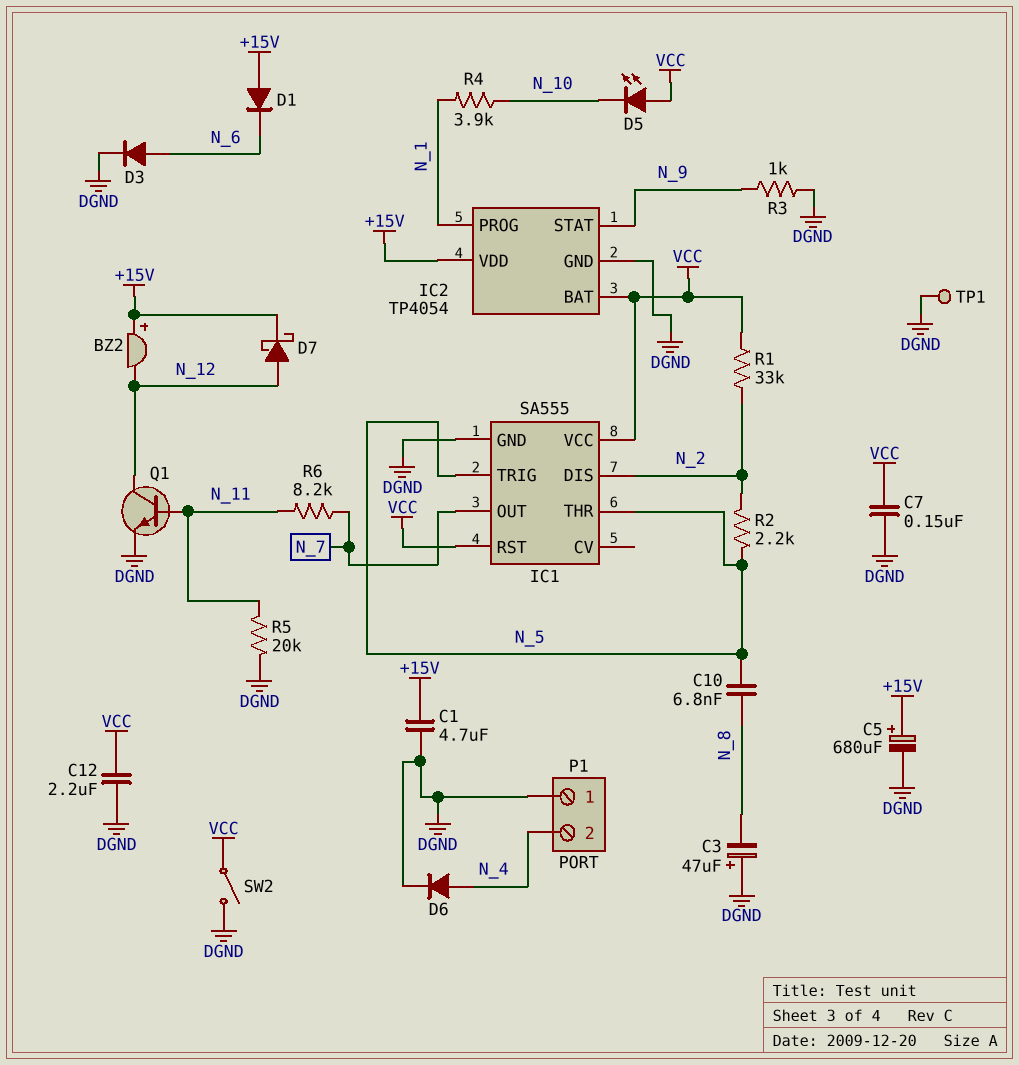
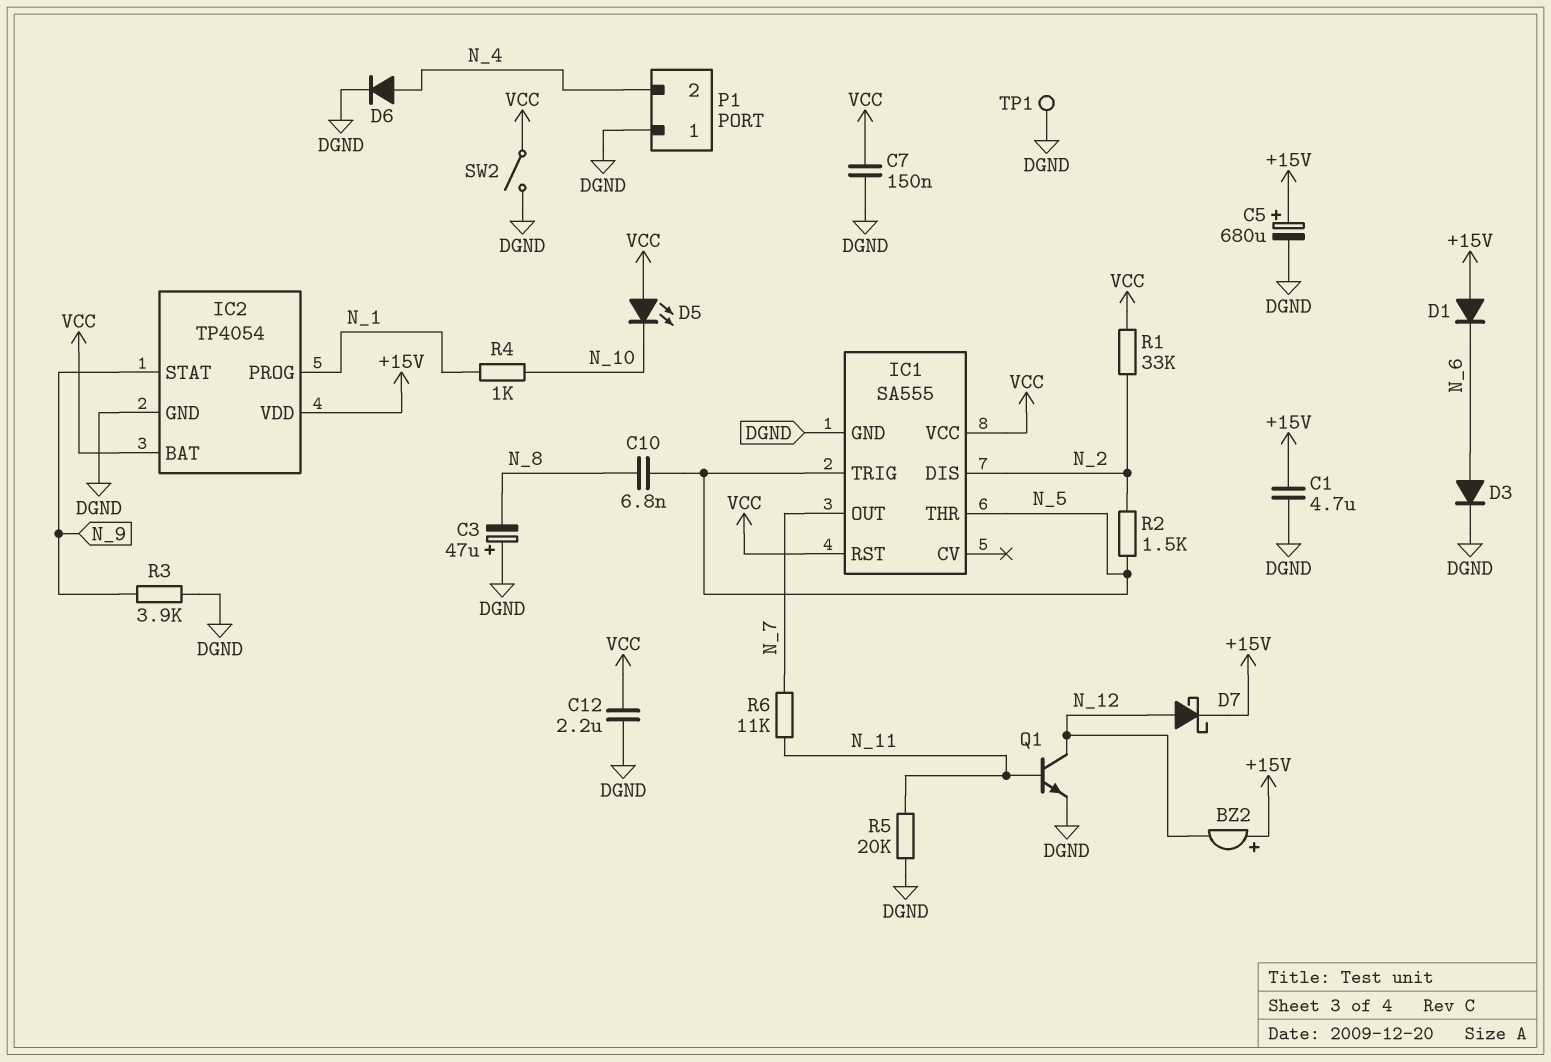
R2: 2.2k (N_2, N_5) -> 1.5k (N_2, N_5)
R3: 1k (DGND, N_9) -> 3.9k (DGND, N_9)
R4: 3.9k (N_1, N_10) -> 1k (N_1, N_10)
R6: 8.2k (N_7, N_11) -> 11k (N_7, N_11)

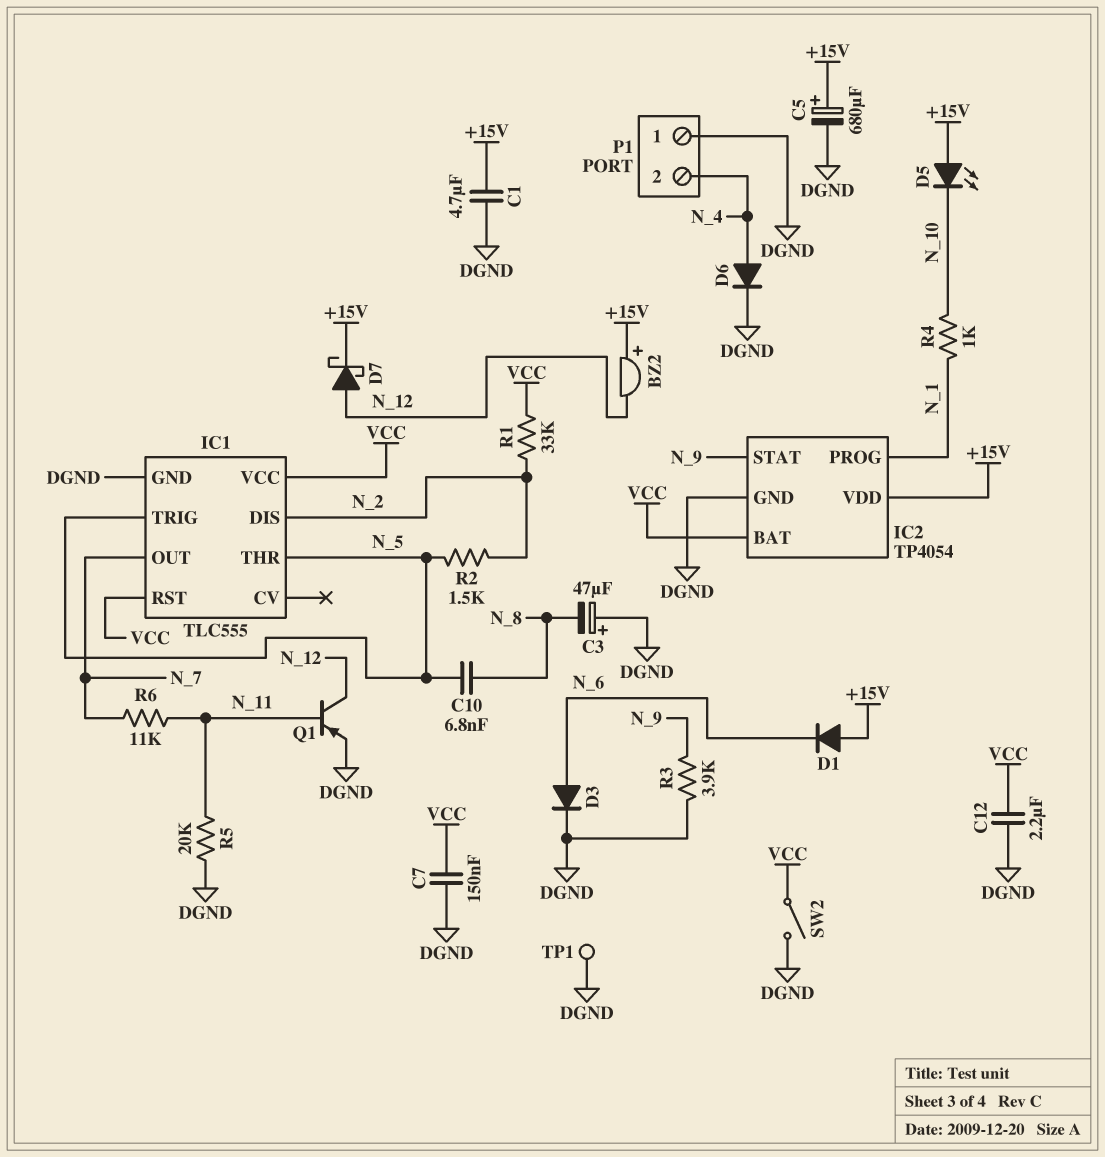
D5: LED (A VCC, K N_10) -> LED (A +15V, K N_10)
IC1: SA555 -> TLC555
Q1: NPN (B N_11, C N_12, E DGND) -> PNP (B N_11, C N_12, E DGND)

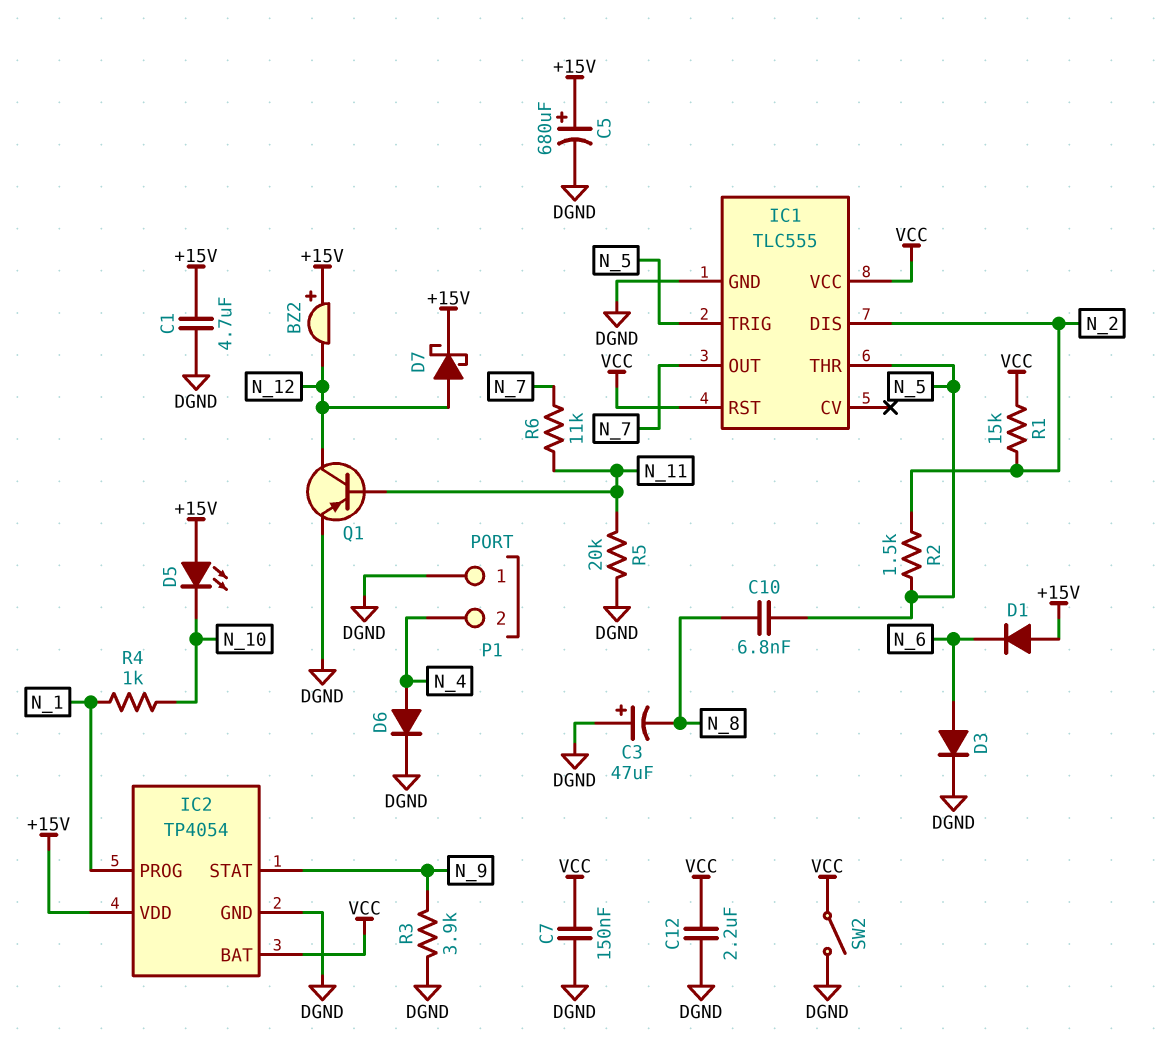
R1: 33k (N_2, VCC) -> 15k (N_2, VCC)
TP1: test point (DGND) -> none

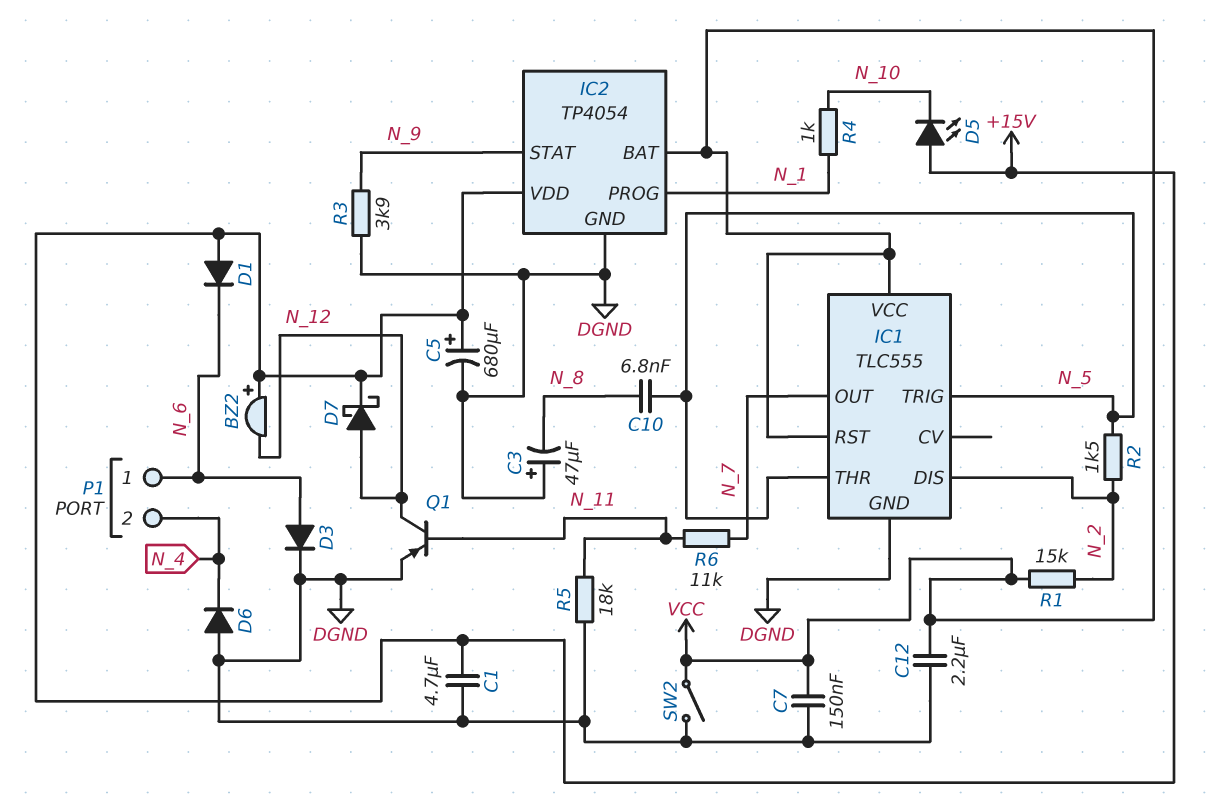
D6: diode (A N_4, K DGND) -> diode (A DGND, K N_4)
P1 pin 1: DGND -> N_6
R5: 20k (DGND, N_11) -> 18k (DGND, N_11)

